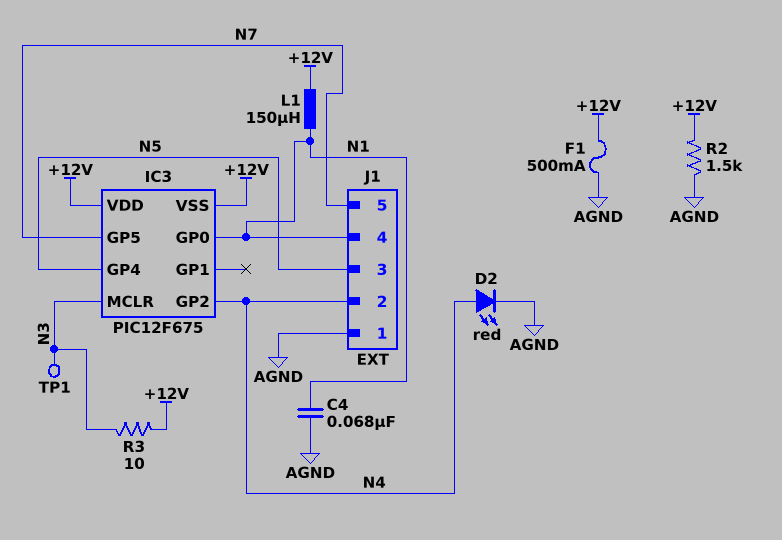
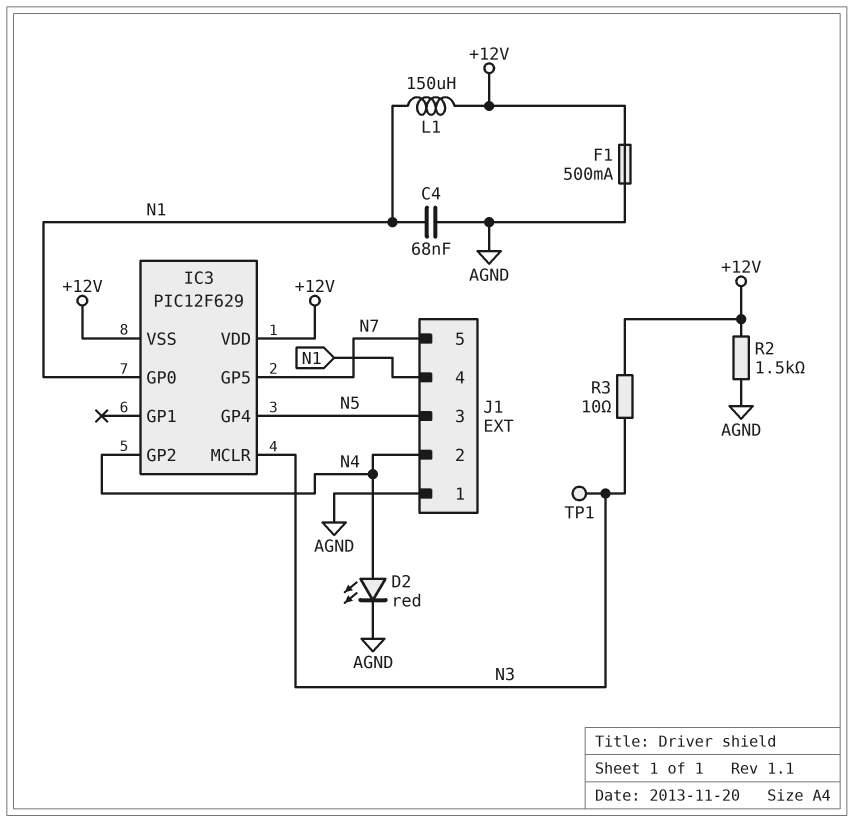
IC3: PIC12F675 -> PIC12F629

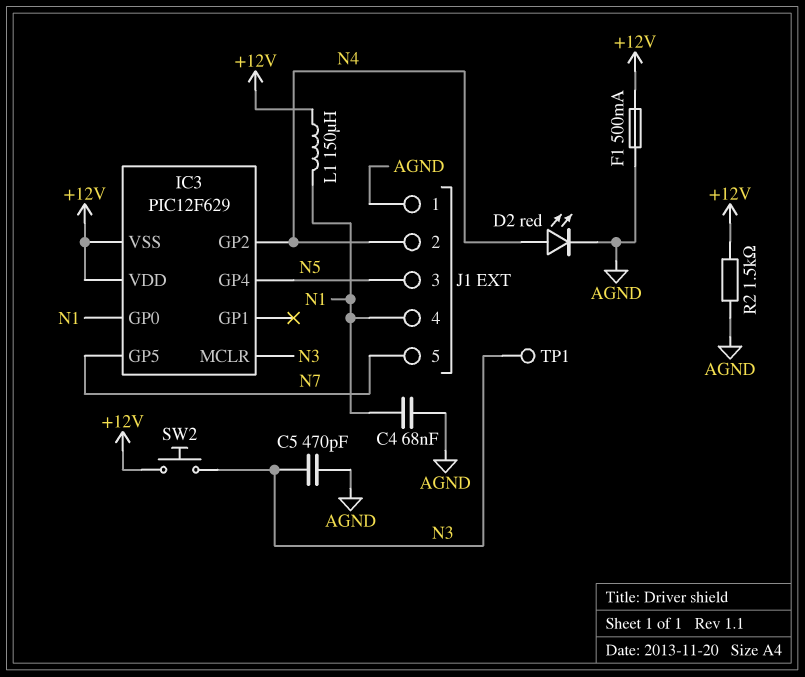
C5: none -> 470pF (AGND, N3)
R3: 10 (+12V, N3) -> none
SW2: none -> button (+12V, N3)

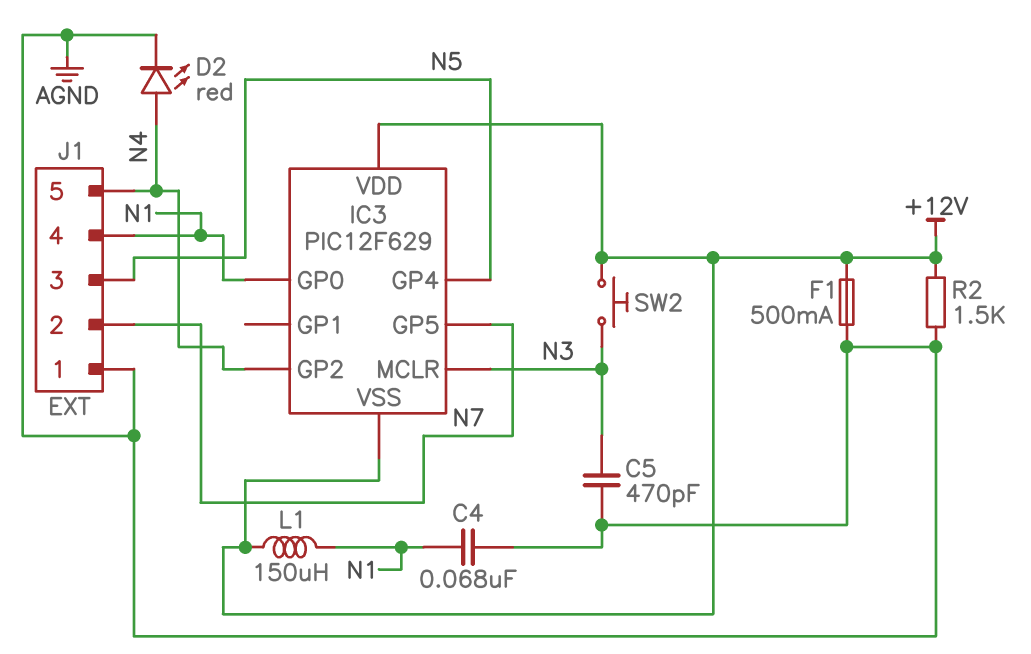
J1 pin 2: N4 -> N7
J1 pin 5: N7 -> N4
TP1: test point (N3) -> none

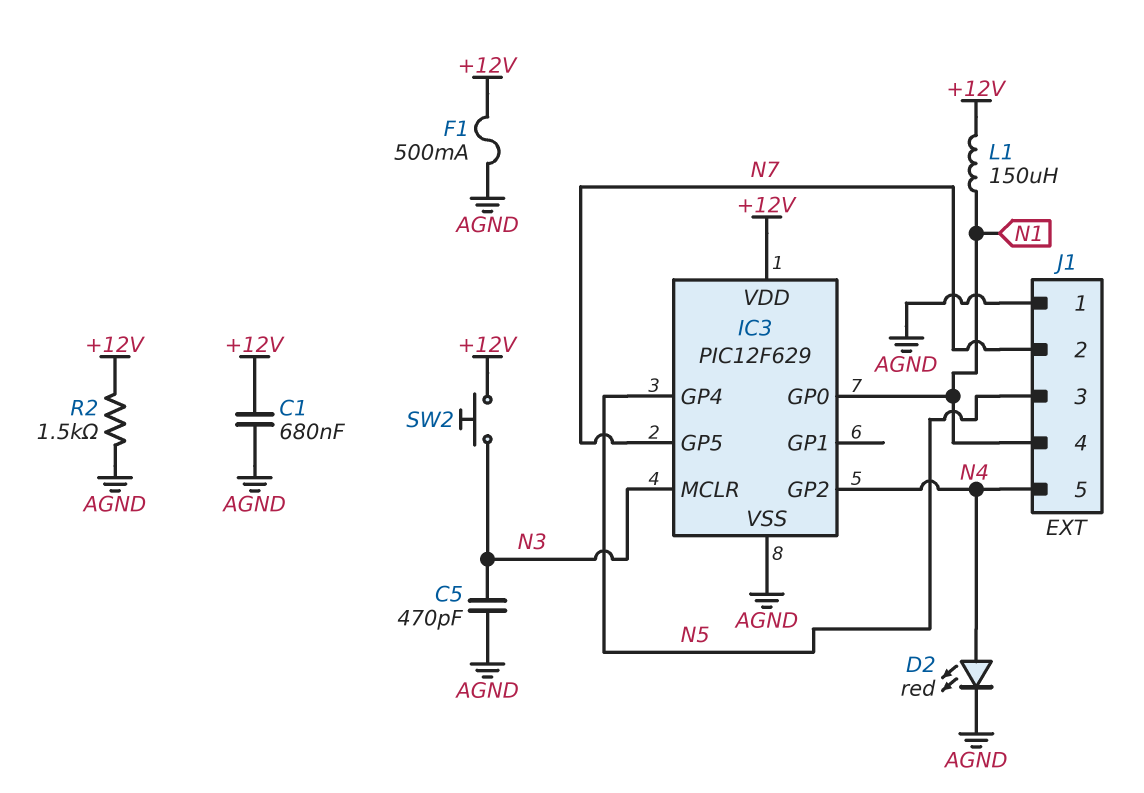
C1: none -> 680nF (+12V, AGND)
C4: 68nF (AGND, N1) -> none
IC3 pin VSS: +12V -> AGND

